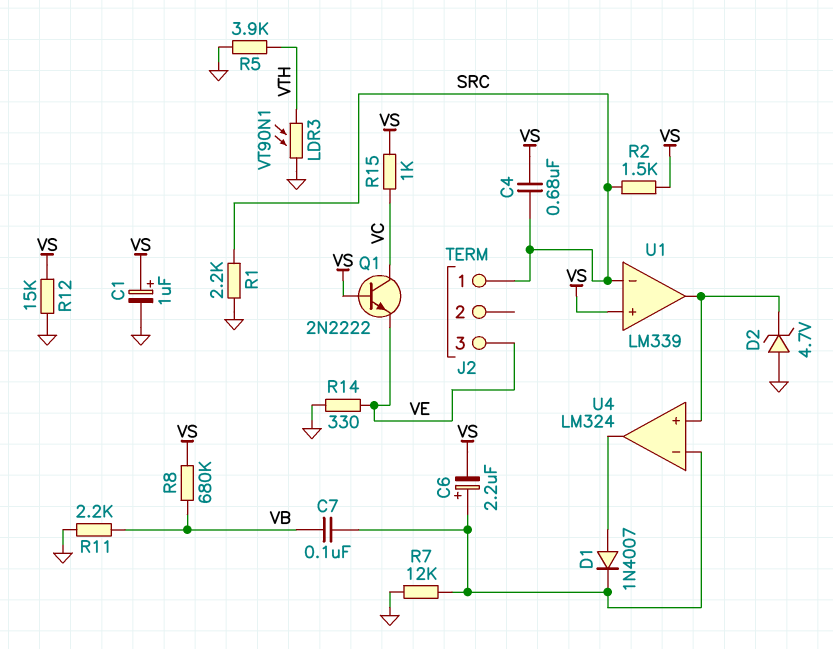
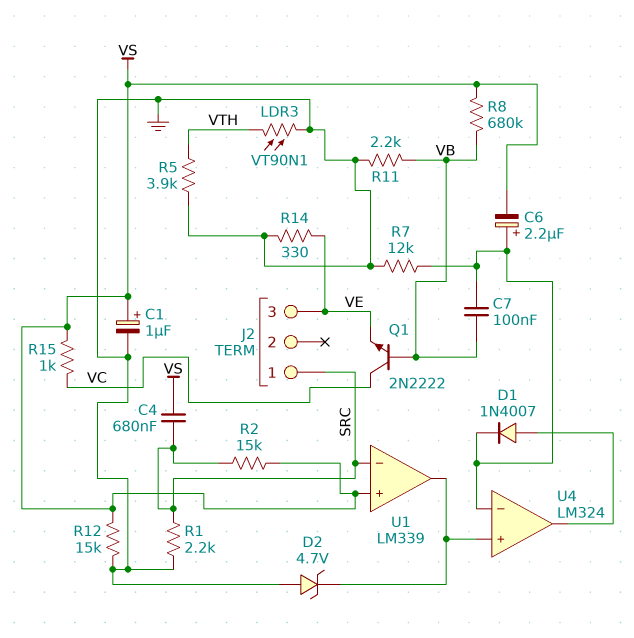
Q1: NPN 2N2222 (B VS, C VC, E VE) -> NPN 2N2222 (B VB, C VC, E VE)
R2: 1.5k (SRC, VS) -> 15k (SRC, VS)

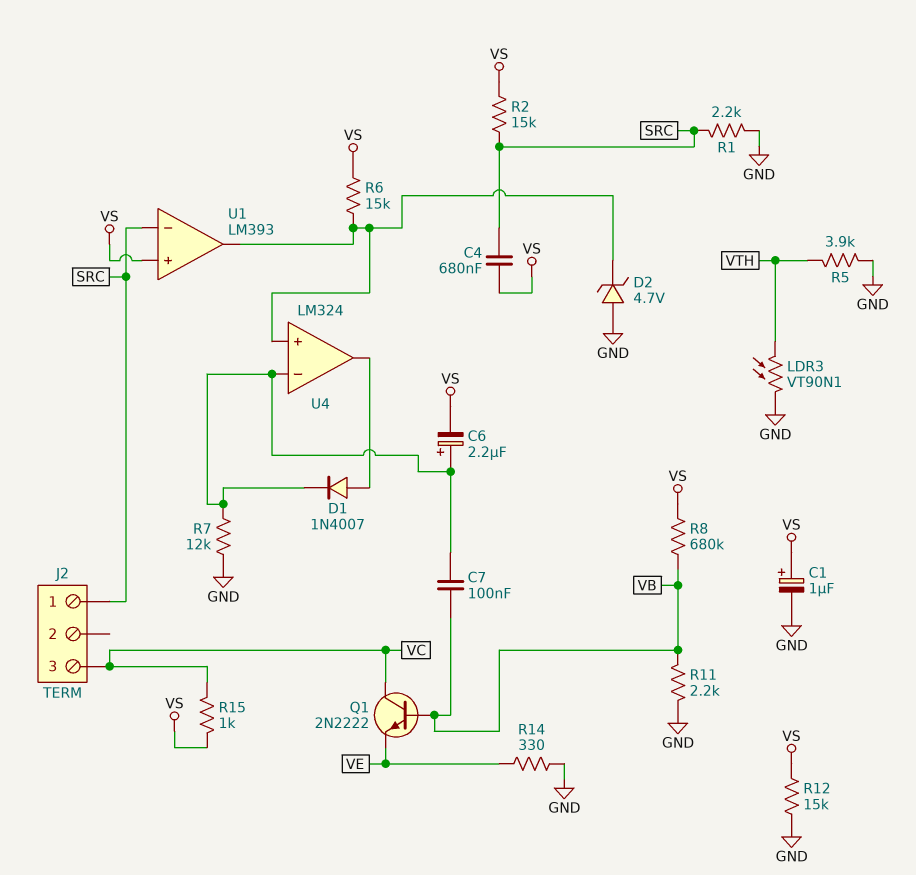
J2 pin 3: VE -> VC
R6: none -> 15k (U1/out, VS)
U1: LM339 -> LM393

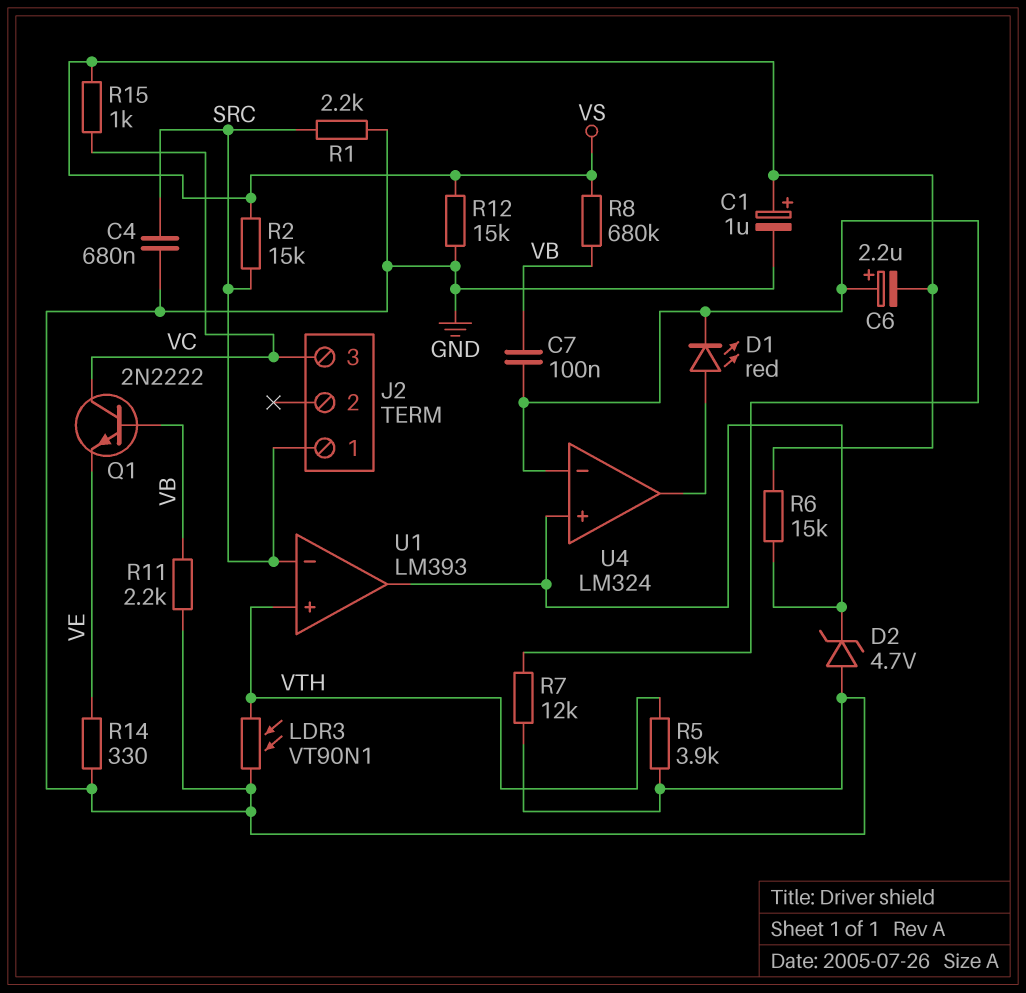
C4: 680nF (SRC, VS) -> 680nF (GND, SRC)
D1: diode 1N4007 (A U4/out, K U4/in-) -> LED red (A U4/out, K U4/in-)
U1 pin in+: VS -> VTH

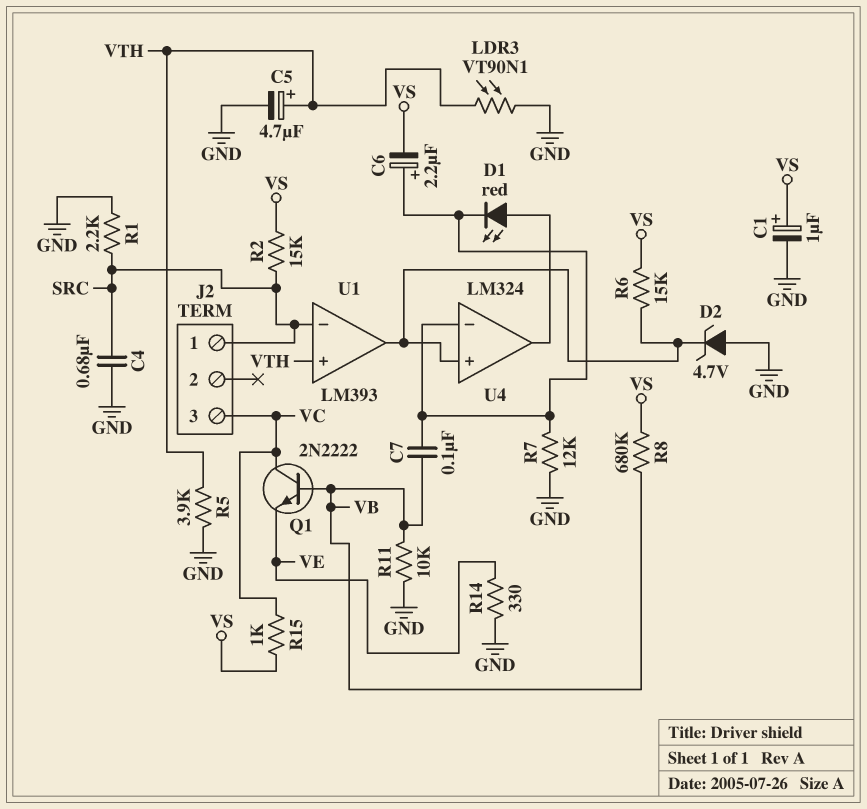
C5: none -> 4.7uF (plus VTH, minus GND)
R11: 2.2k (GND, VB) -> 10k (GND, VB)
R12: 15k (GND, VS) -> none

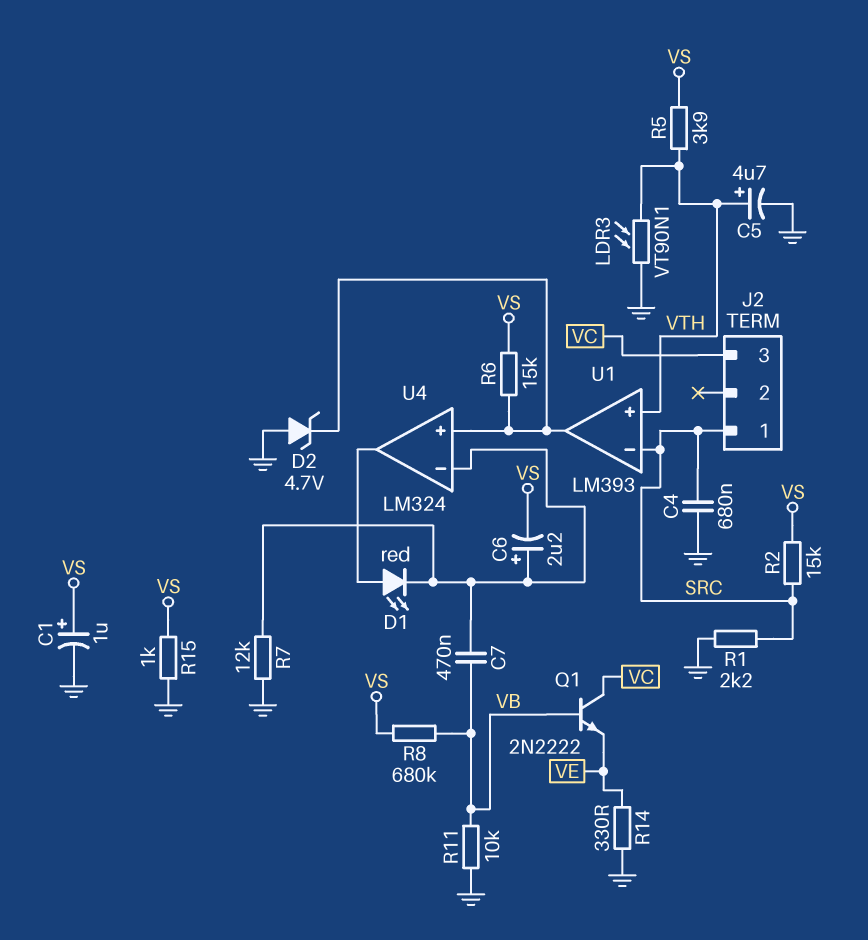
C7: 100nF (U4/in-, VB) -> 470nF (U4/in-, VB)
R5: 3.9k (GND, VTH) -> 3.9k (VS, VTH)
R15: 1k (VC, VS) -> 1k (GND, VS)

